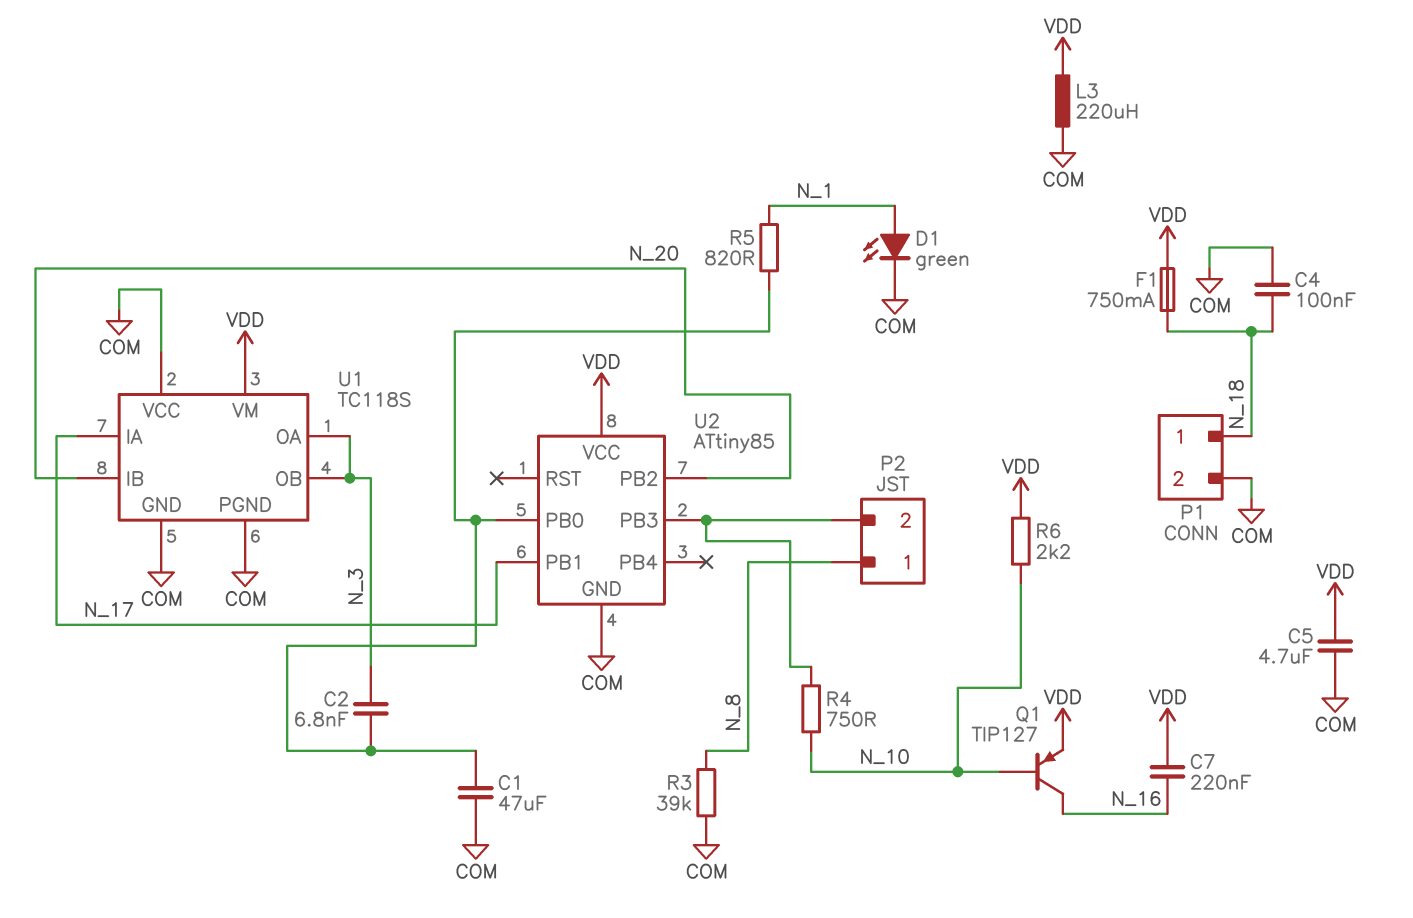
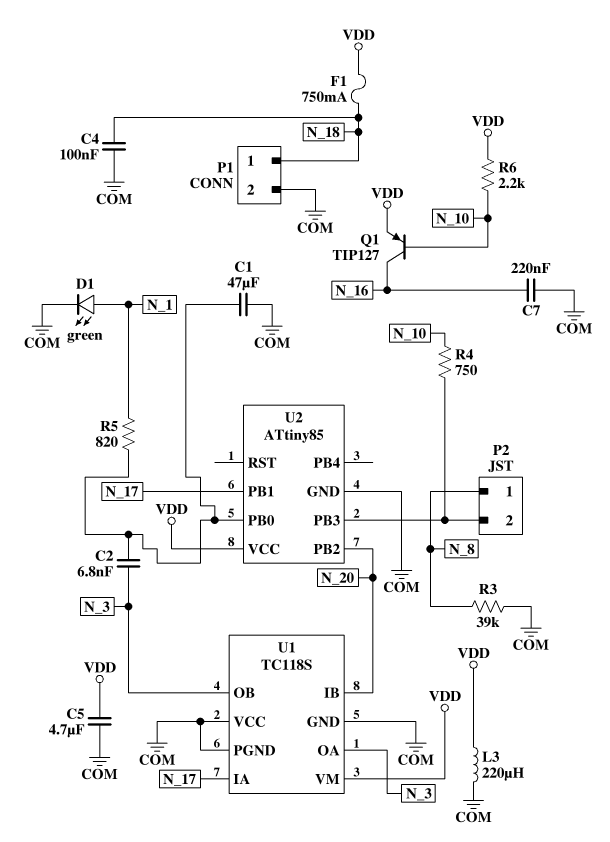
C7: 220nF (N_16, VDD) -> 220nF (COM, N_16)

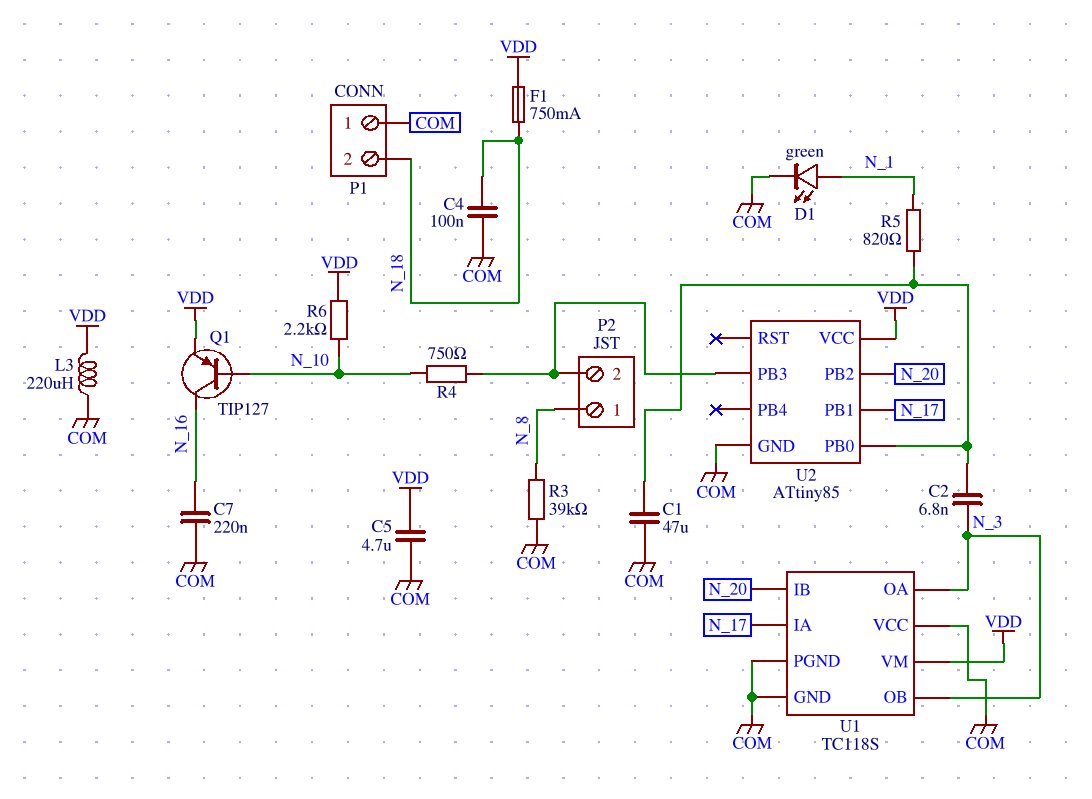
P1 pin 1: N_18 -> COM
P1 pin 2: COM -> N_18

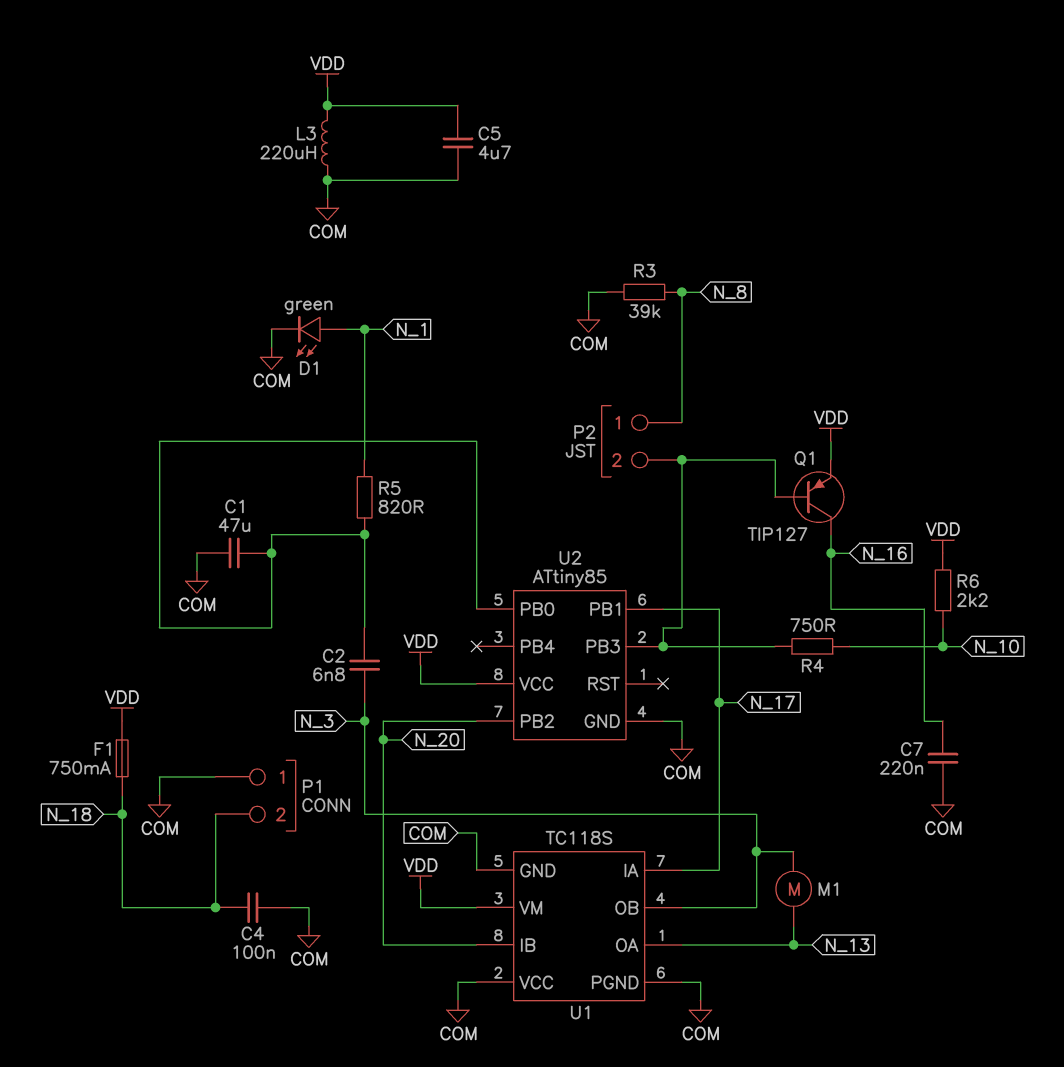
M1: none -> motor (N_3, N_13)
Q1: PNP TIP127 (B N_10, C N_16, E VDD) -> PNP TIP127 (B P2/2, C N_16, E VDD)
U1 pin OA: N_3 -> N_13

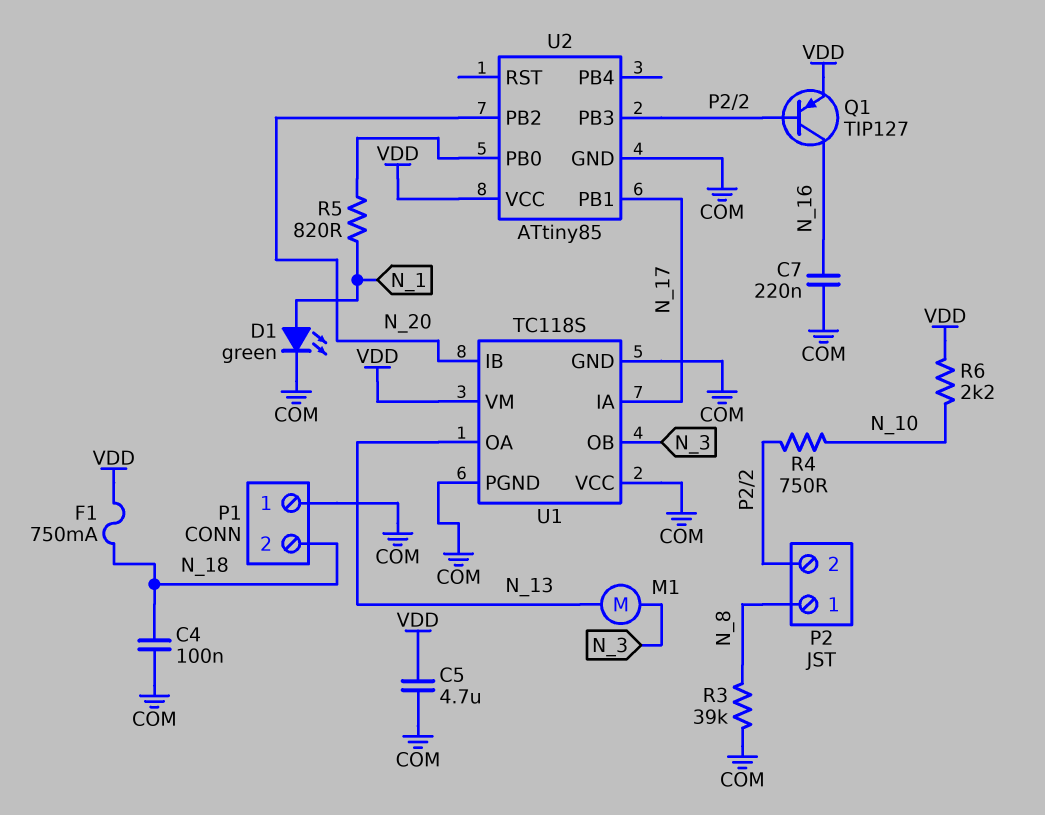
C1: 47uF (COM, U2/PB0) -> none
C2: 6.8nF (N_3, U2/PB0) -> none
L3: 220uH (COM, VDD) -> none

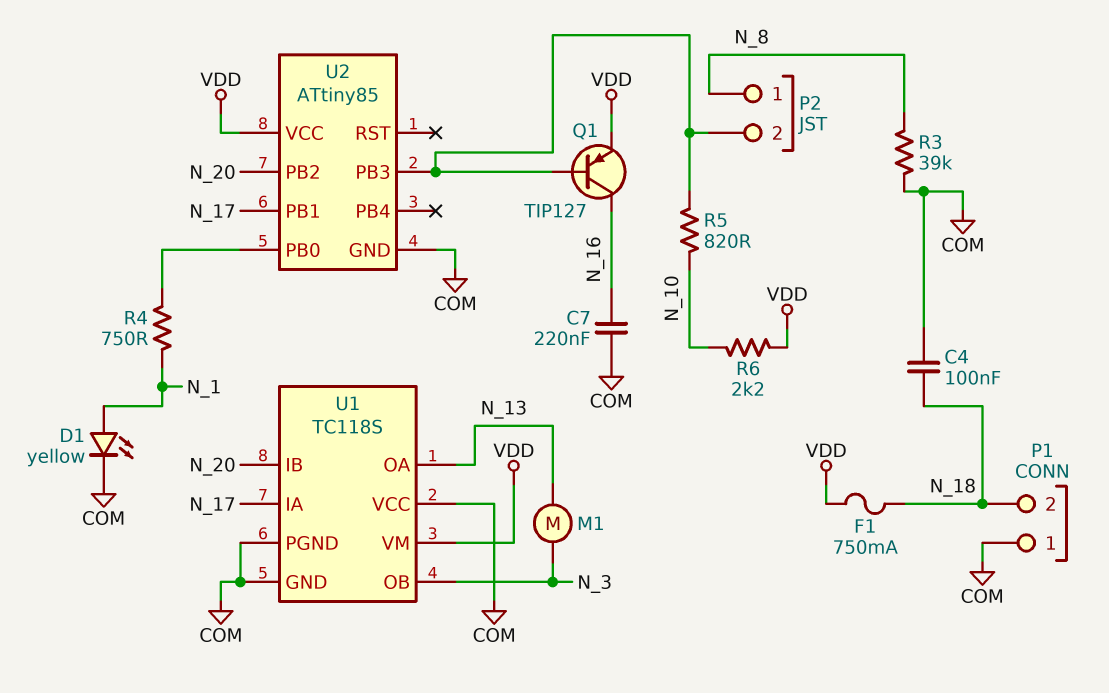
C5: 4.7uF (COM, VDD) -> none
D1: LED green (A N_1, K COM) -> LED yellow (A N_1, K COM)
R4: 750 (N_10, P2/2) -> 750 (N_1, U2/PB0)
R5: 820 (N_1, U2/PB0) -> 820 (N_10, P2/2)

